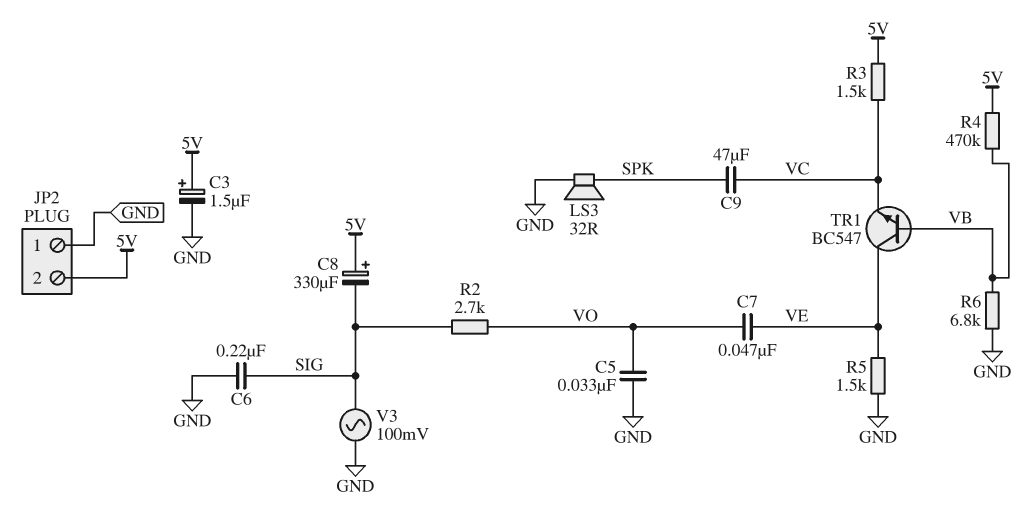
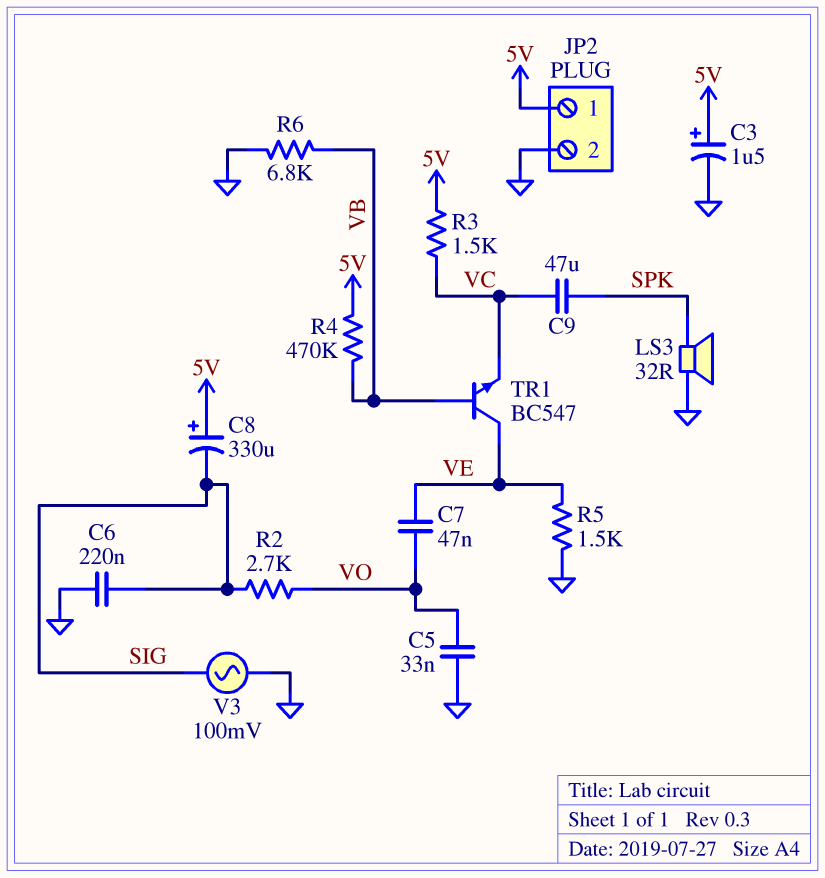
JP2 pin 1: GND -> 5V
JP2 pin 2: 5V -> GND

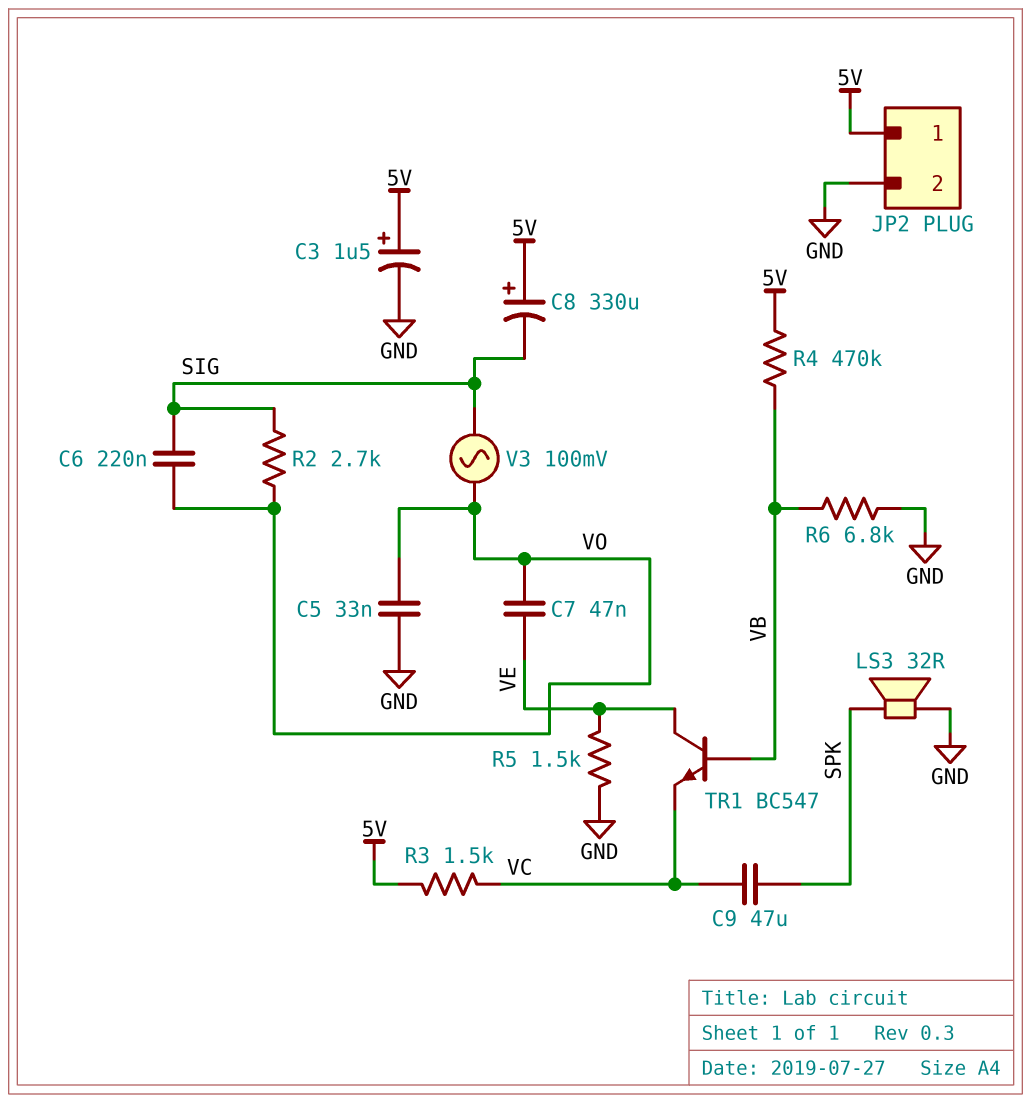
C6: 220nF (GND, SIG) -> 220nF (SIG, VO)
V3: AC 100mV (GND, SIG) -> AC 100mV (SIG, VO)

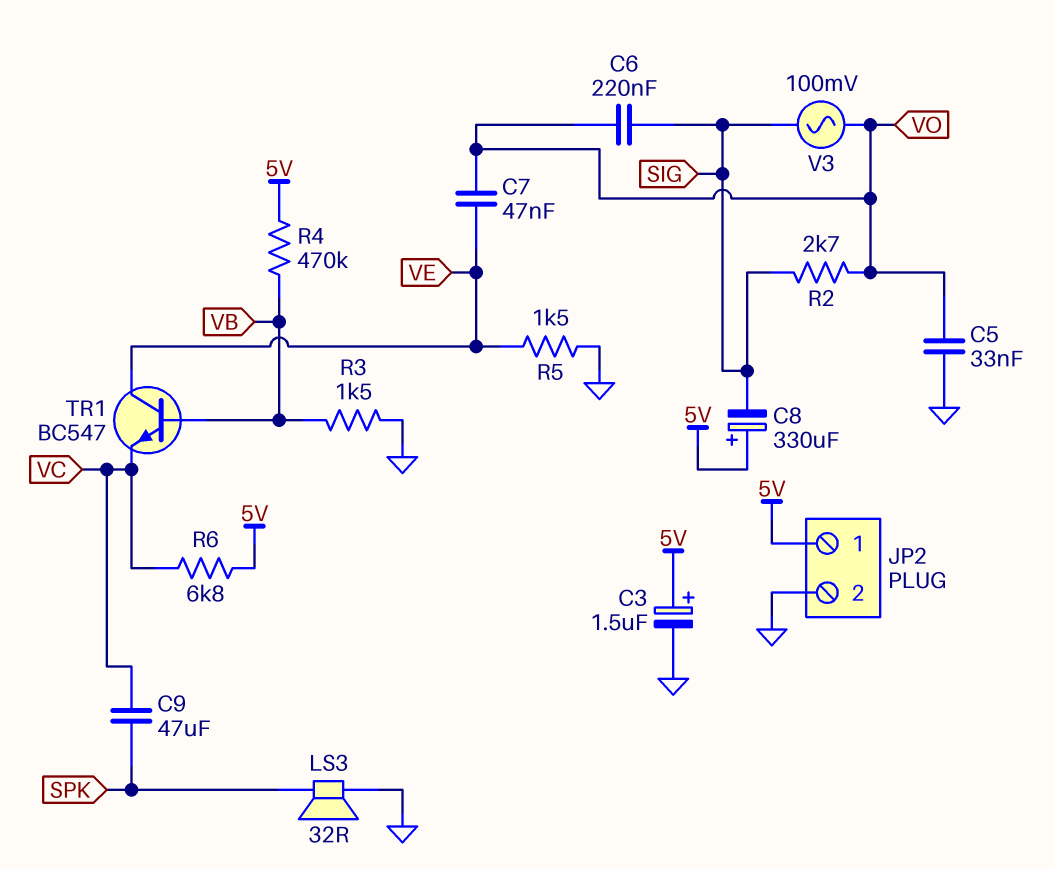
R3: 1.5k (5V, VC) -> 1.5k (GND, VB)
R6: 6.8k (GND, VB) -> 6.8k (5V, VC)

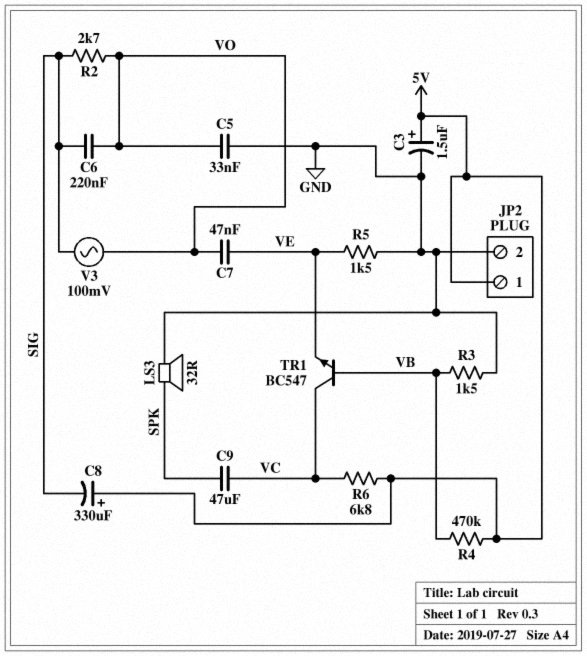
TR1: NPN BC547 (B VB, C VE, E VC) -> NPN BC547 (B VB, C VC, E VE)

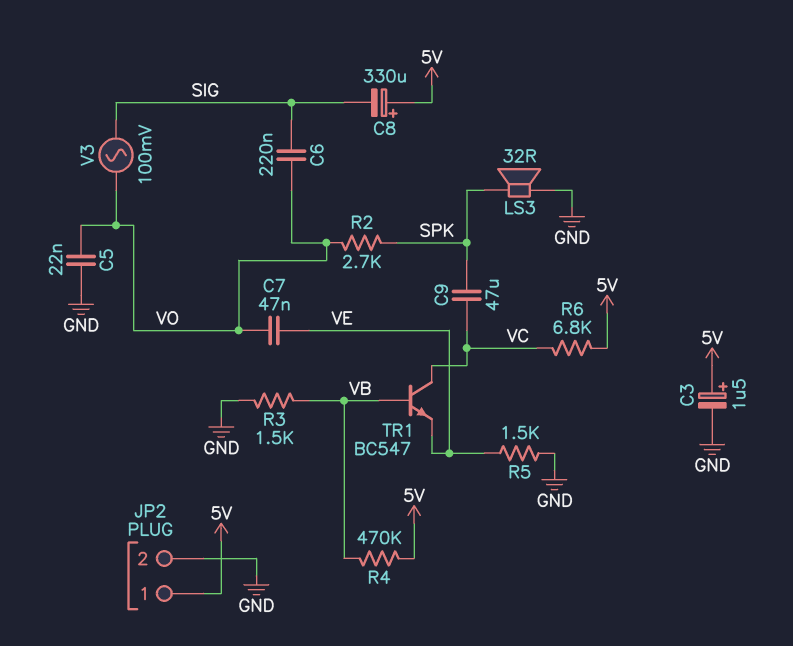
C5: 33nF (GND, VO) -> 22nF (GND, VO)
R2: 2.7k (SIG, VO) -> 2.7k (SPK, VO)

